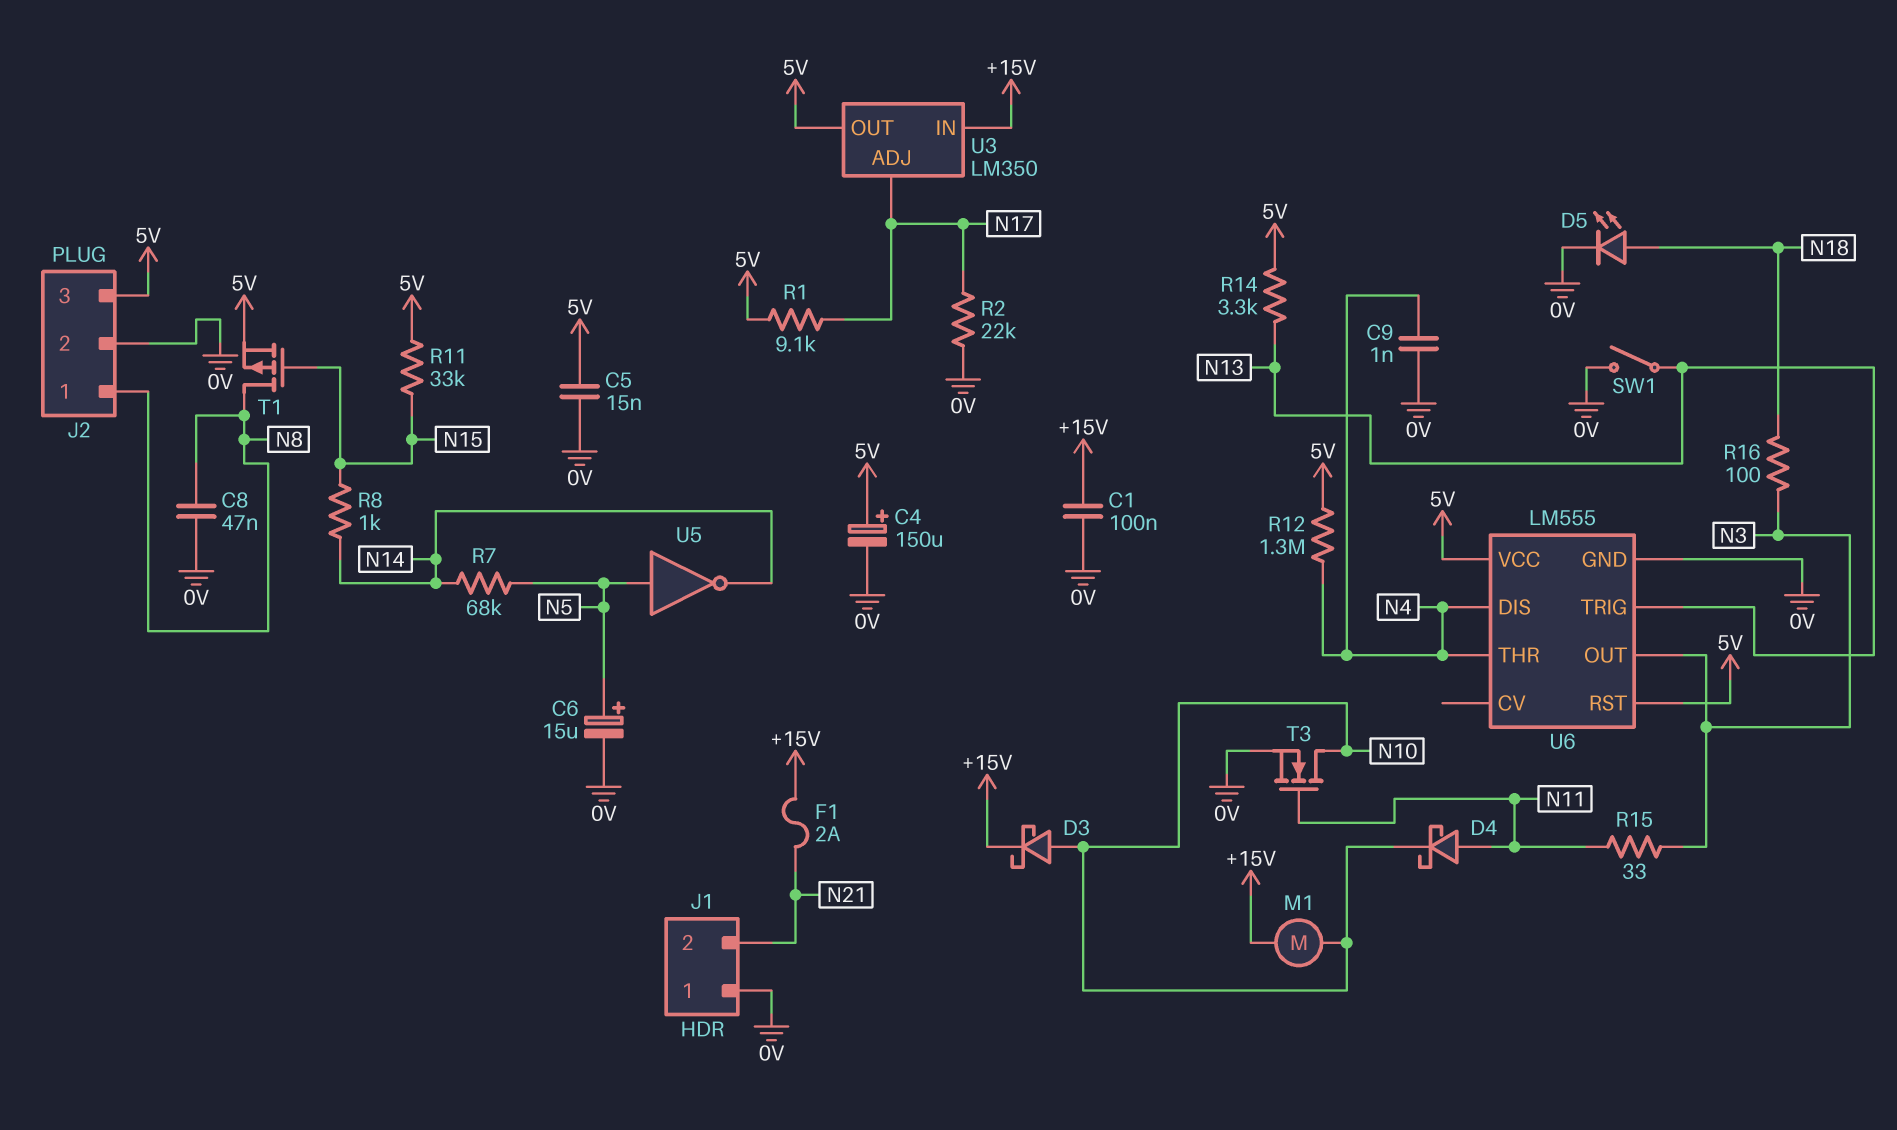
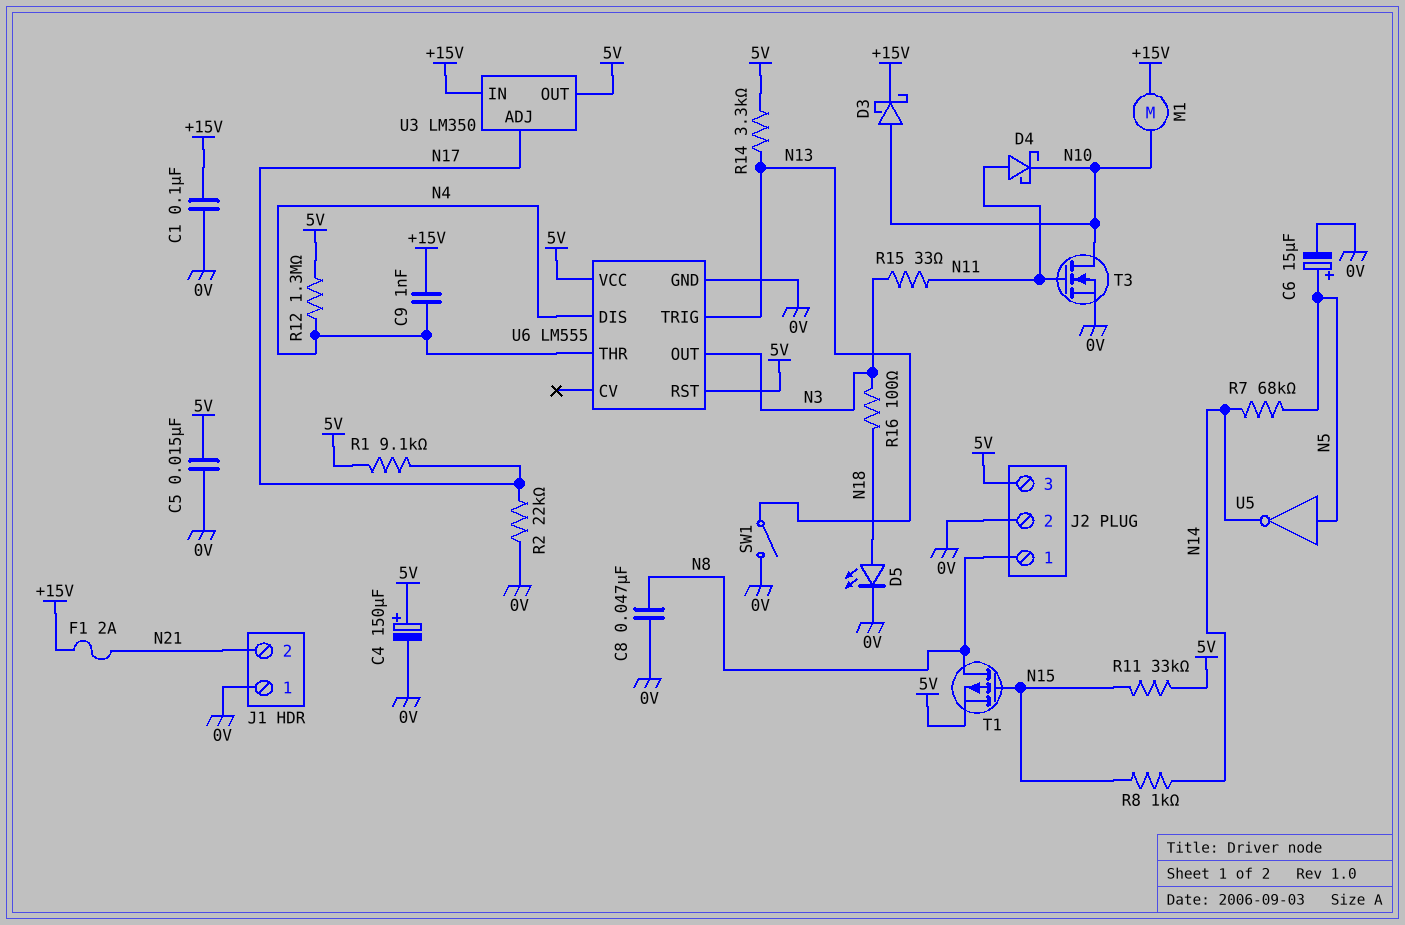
C9: 1nF (0V, N4) -> 1nF (+15V, N4)

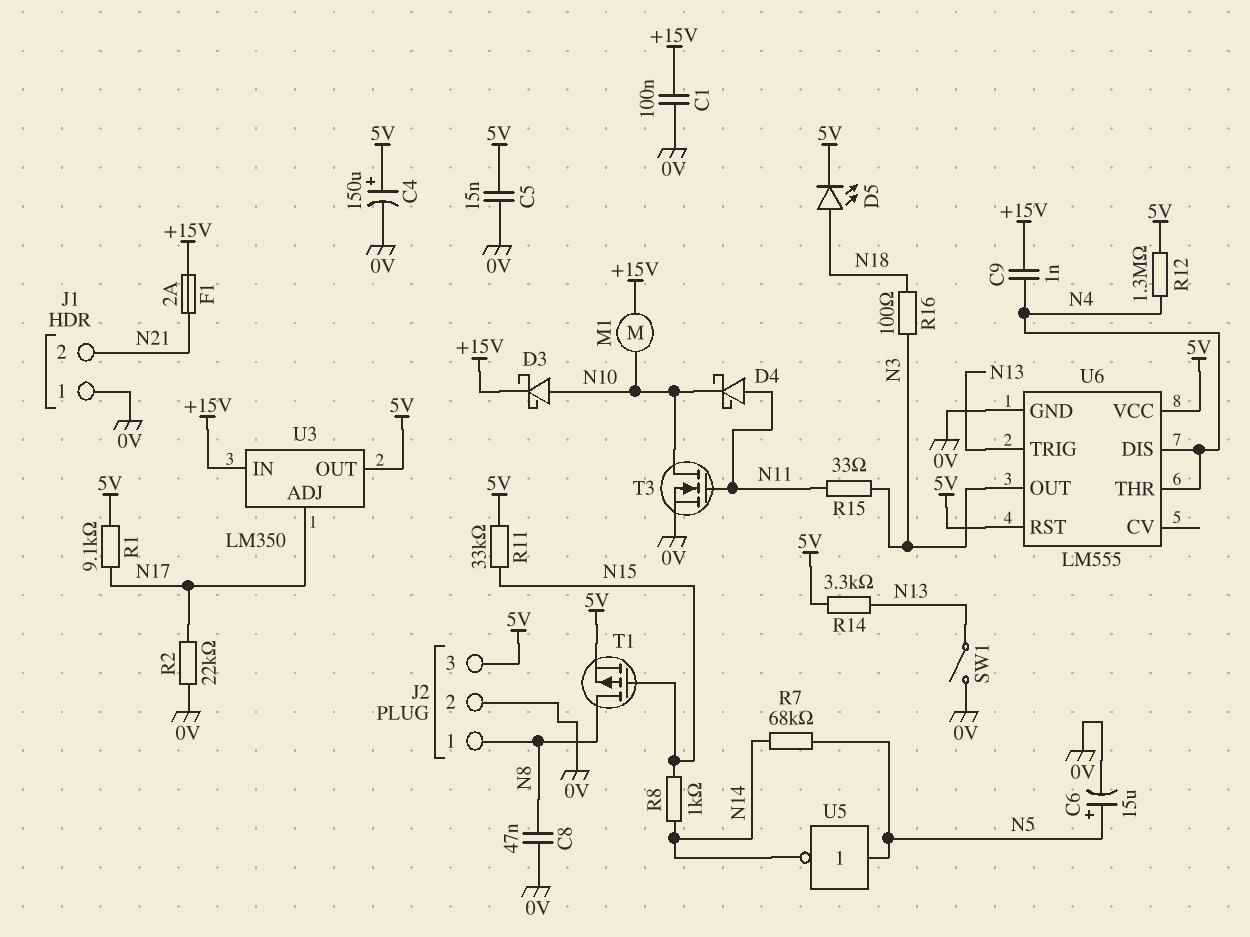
D5: LED (A N18, K 0V) -> LED (A N18, K 5V)

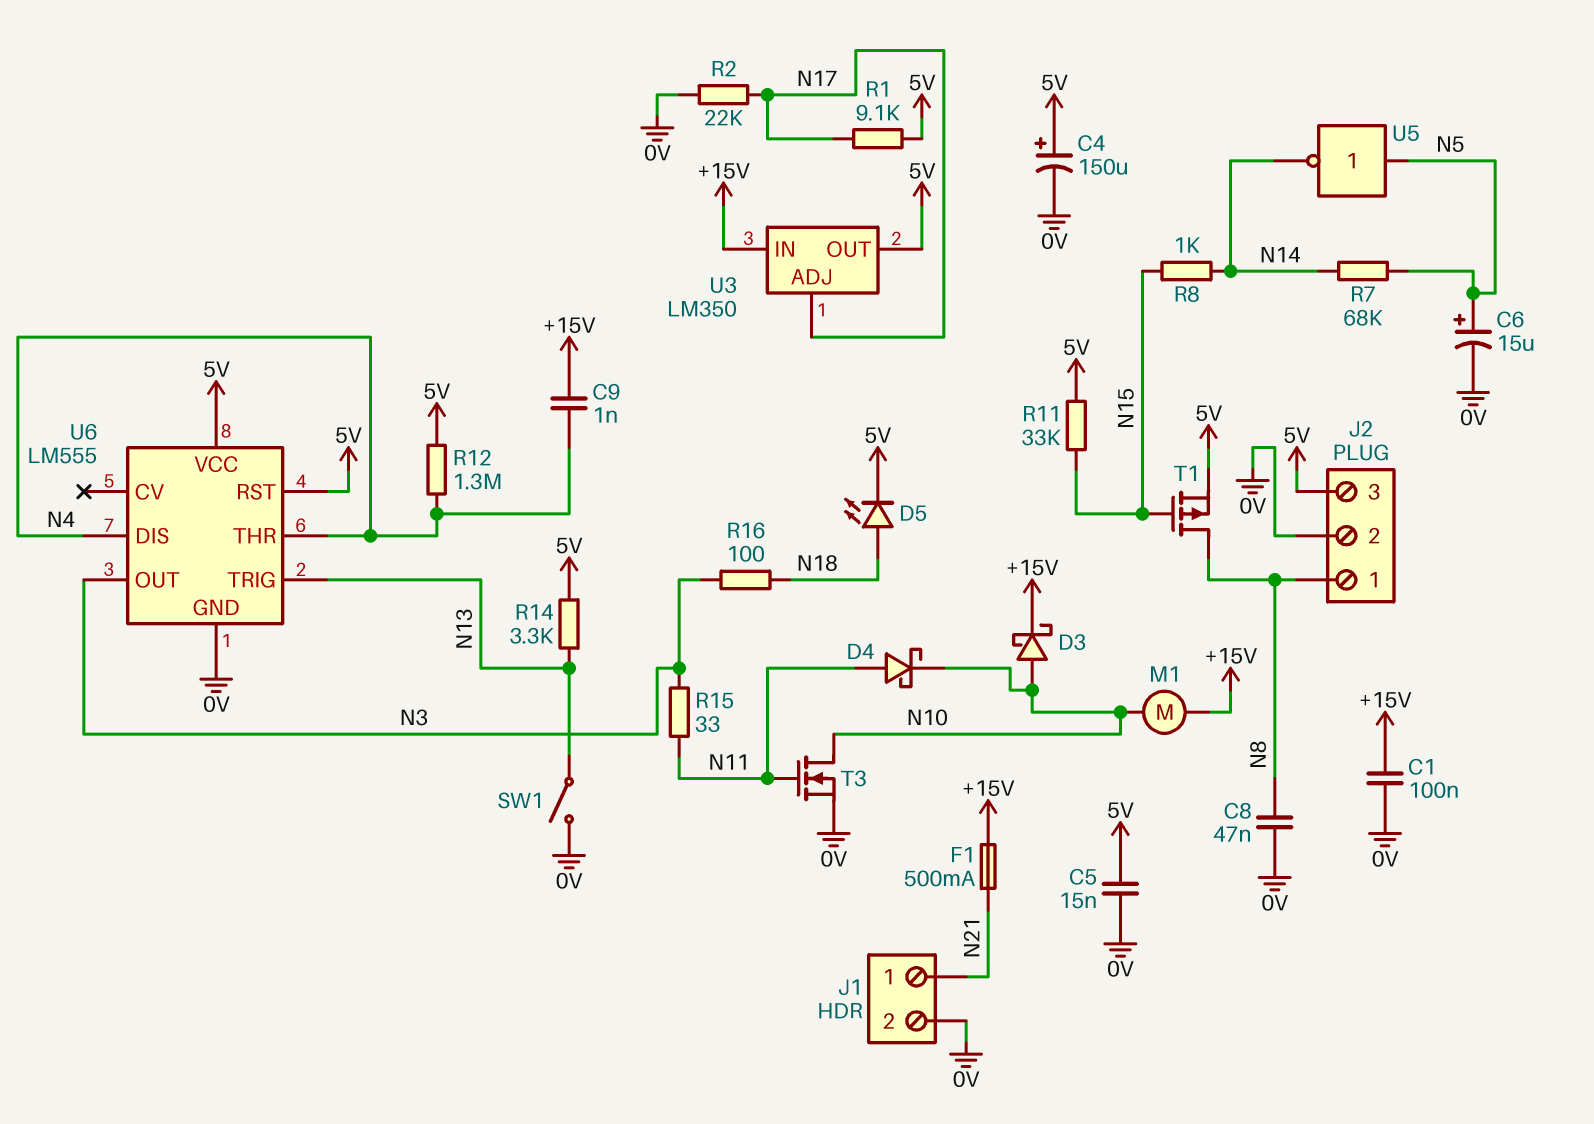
F1: 2A (+15V, N21) -> 500mA (+15V, N21)
J1 pin 1: 0V -> N21
J1 pin 2: N21 -> 0V

